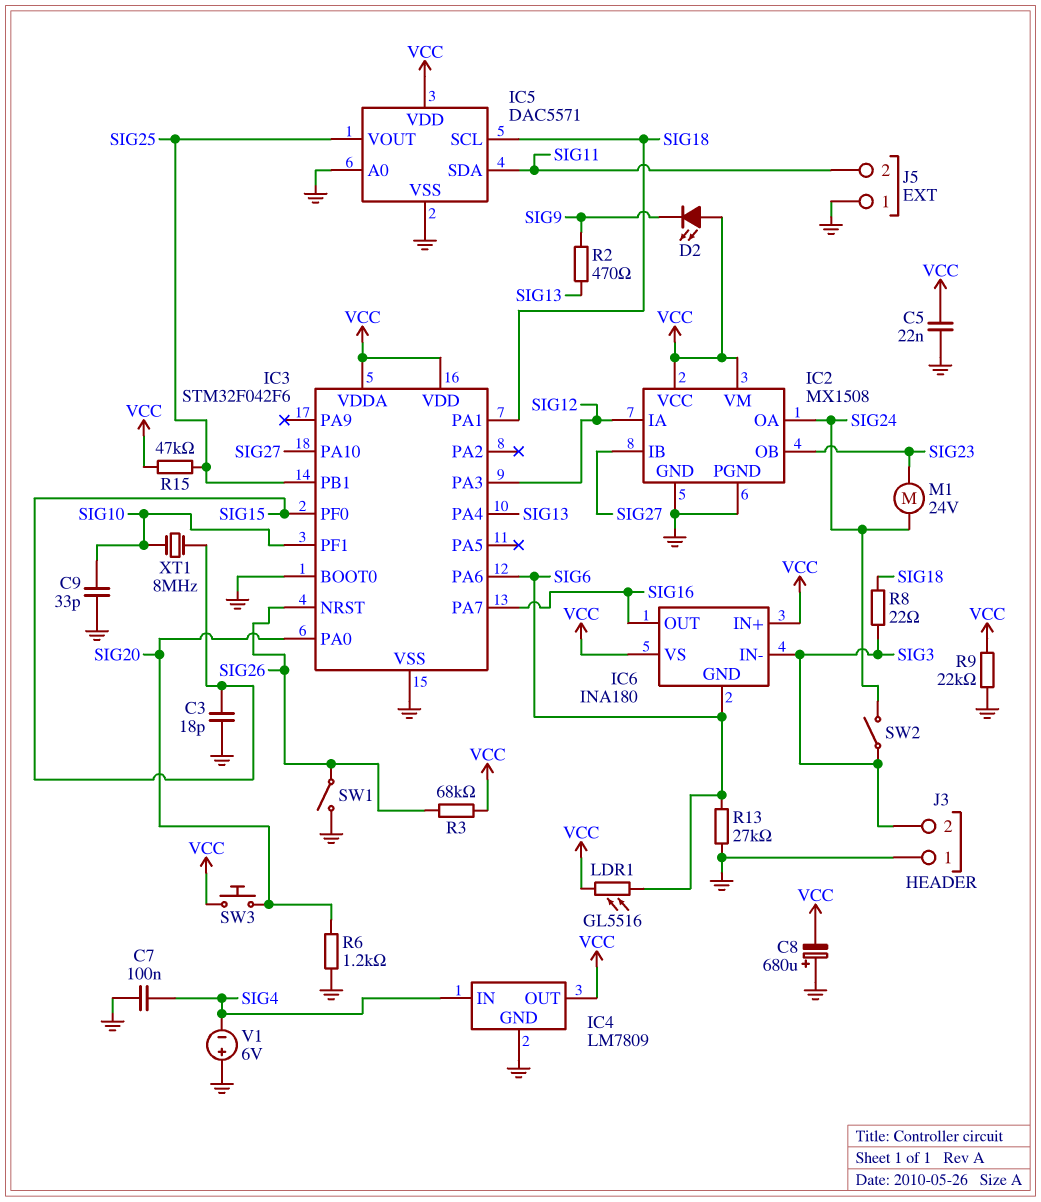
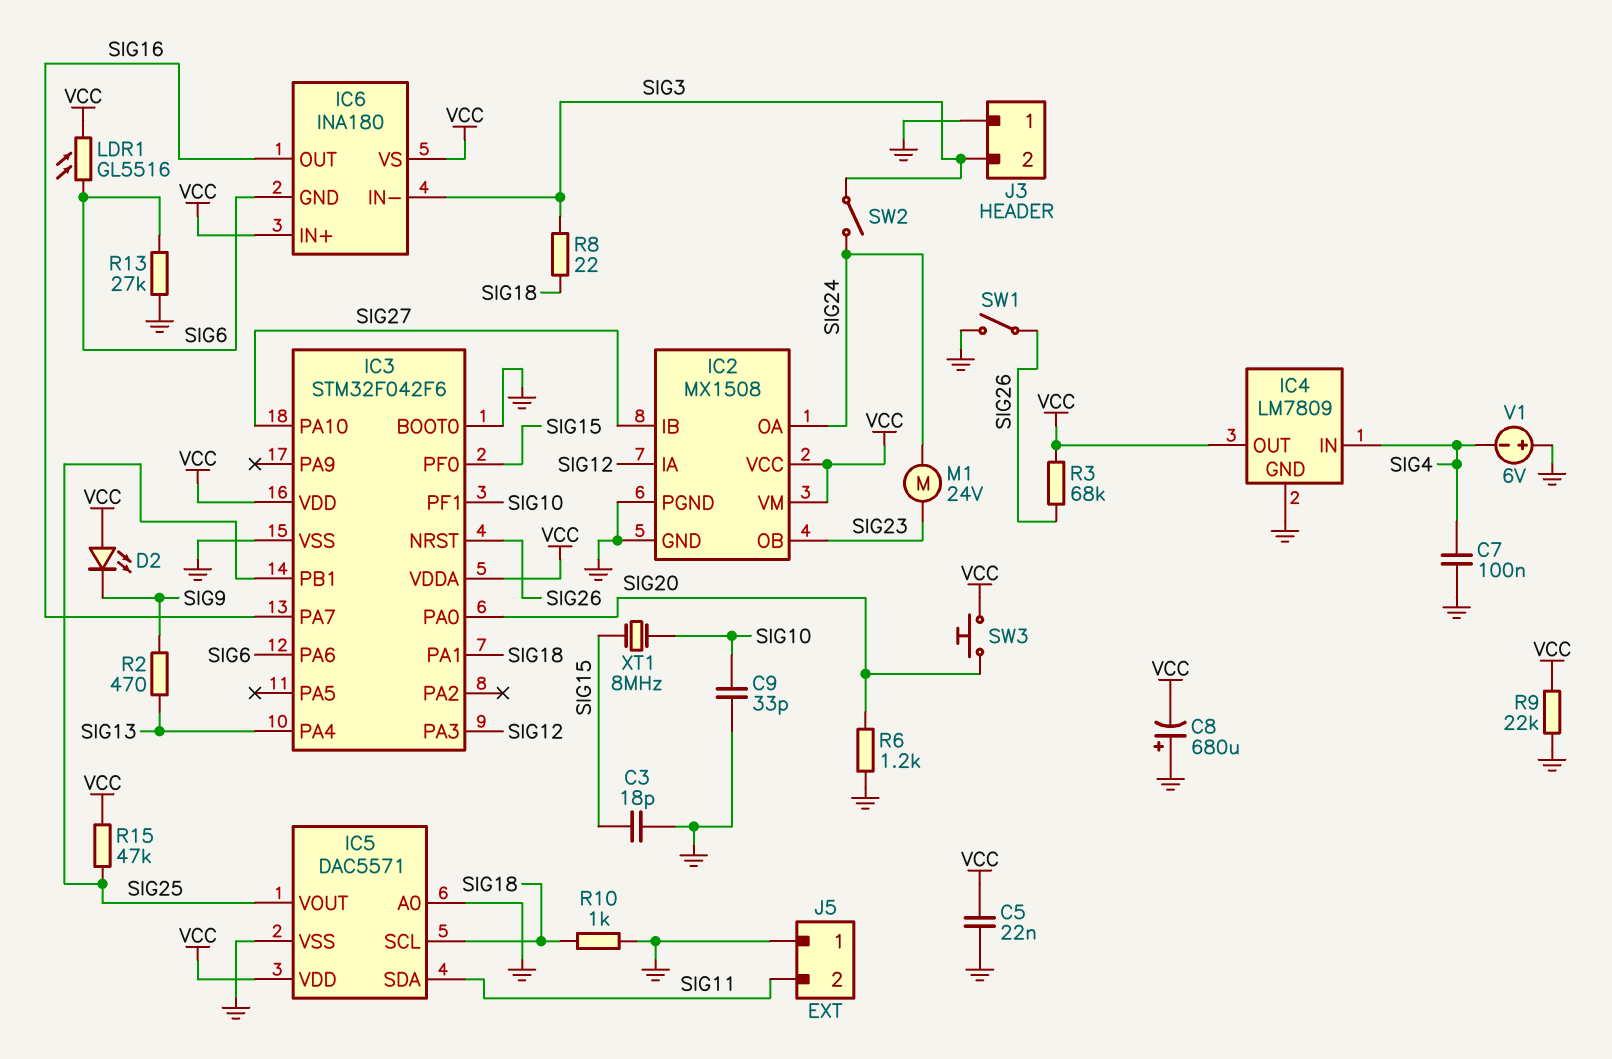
R10: none -> 1k (GND, SIG18)

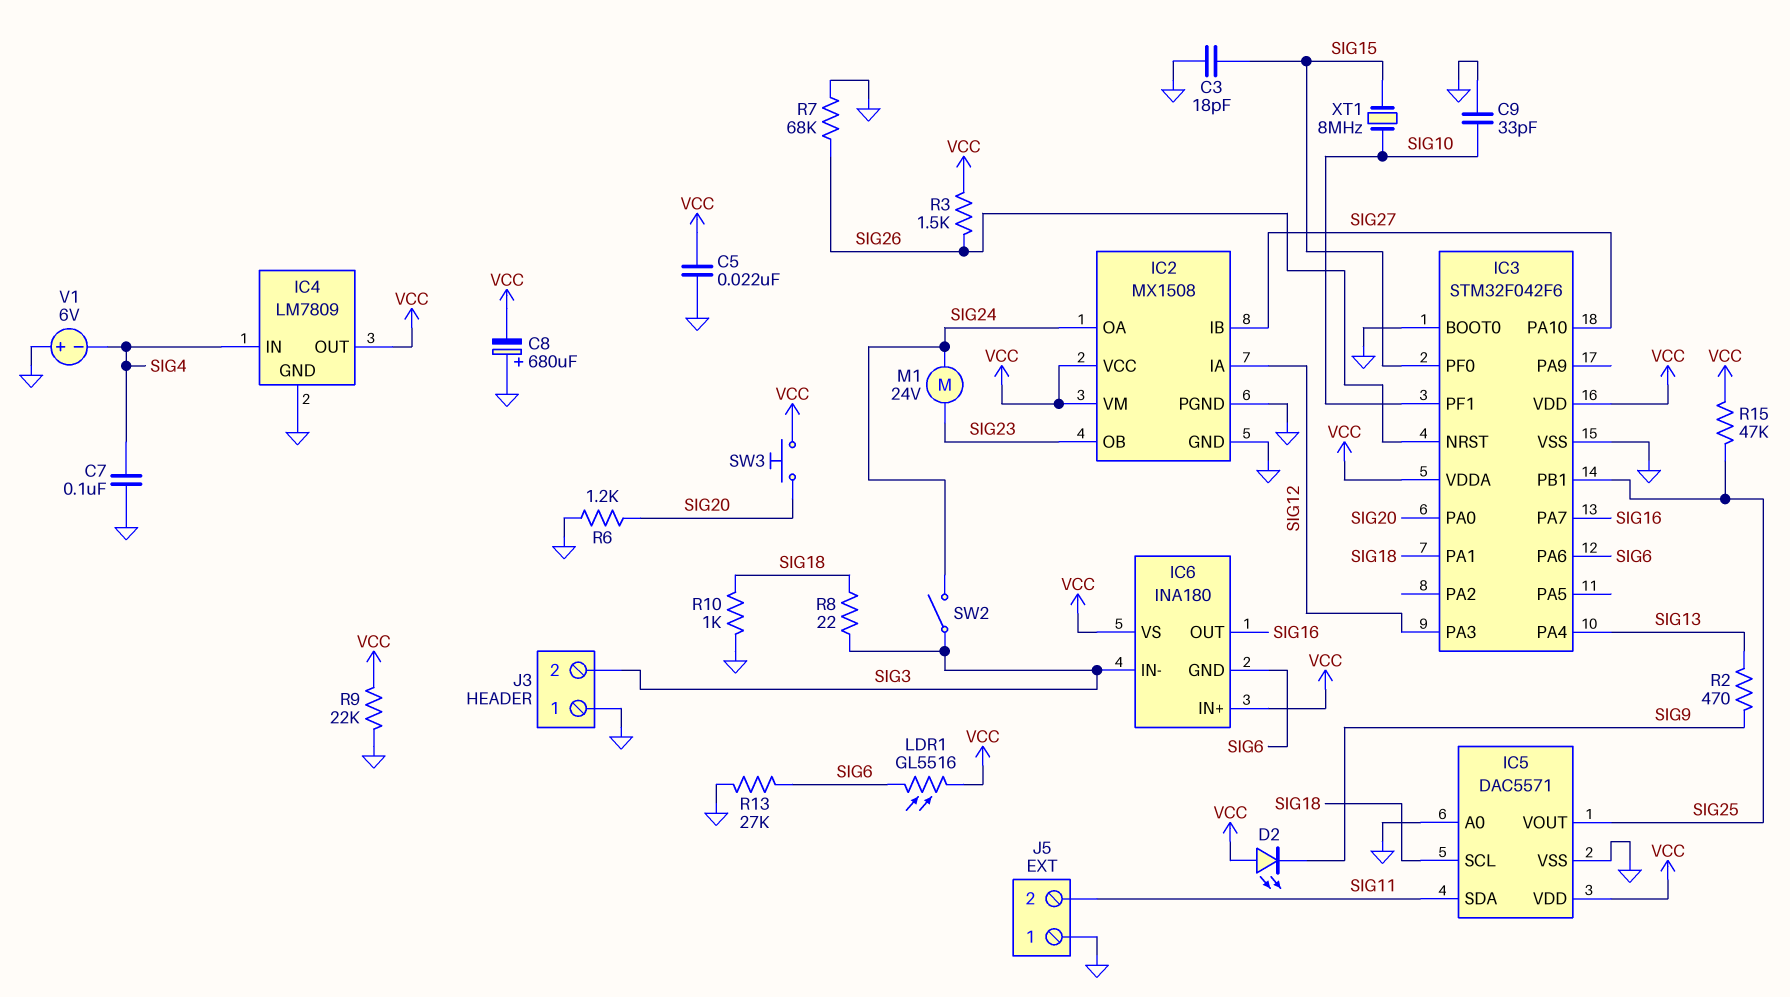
R3: 68k (SIG26, VCC) -> 1.5k (SIG26, VCC)
R7: none -> 68k (GND, SIG26)
SW1: switch (GND, SIG26) -> none

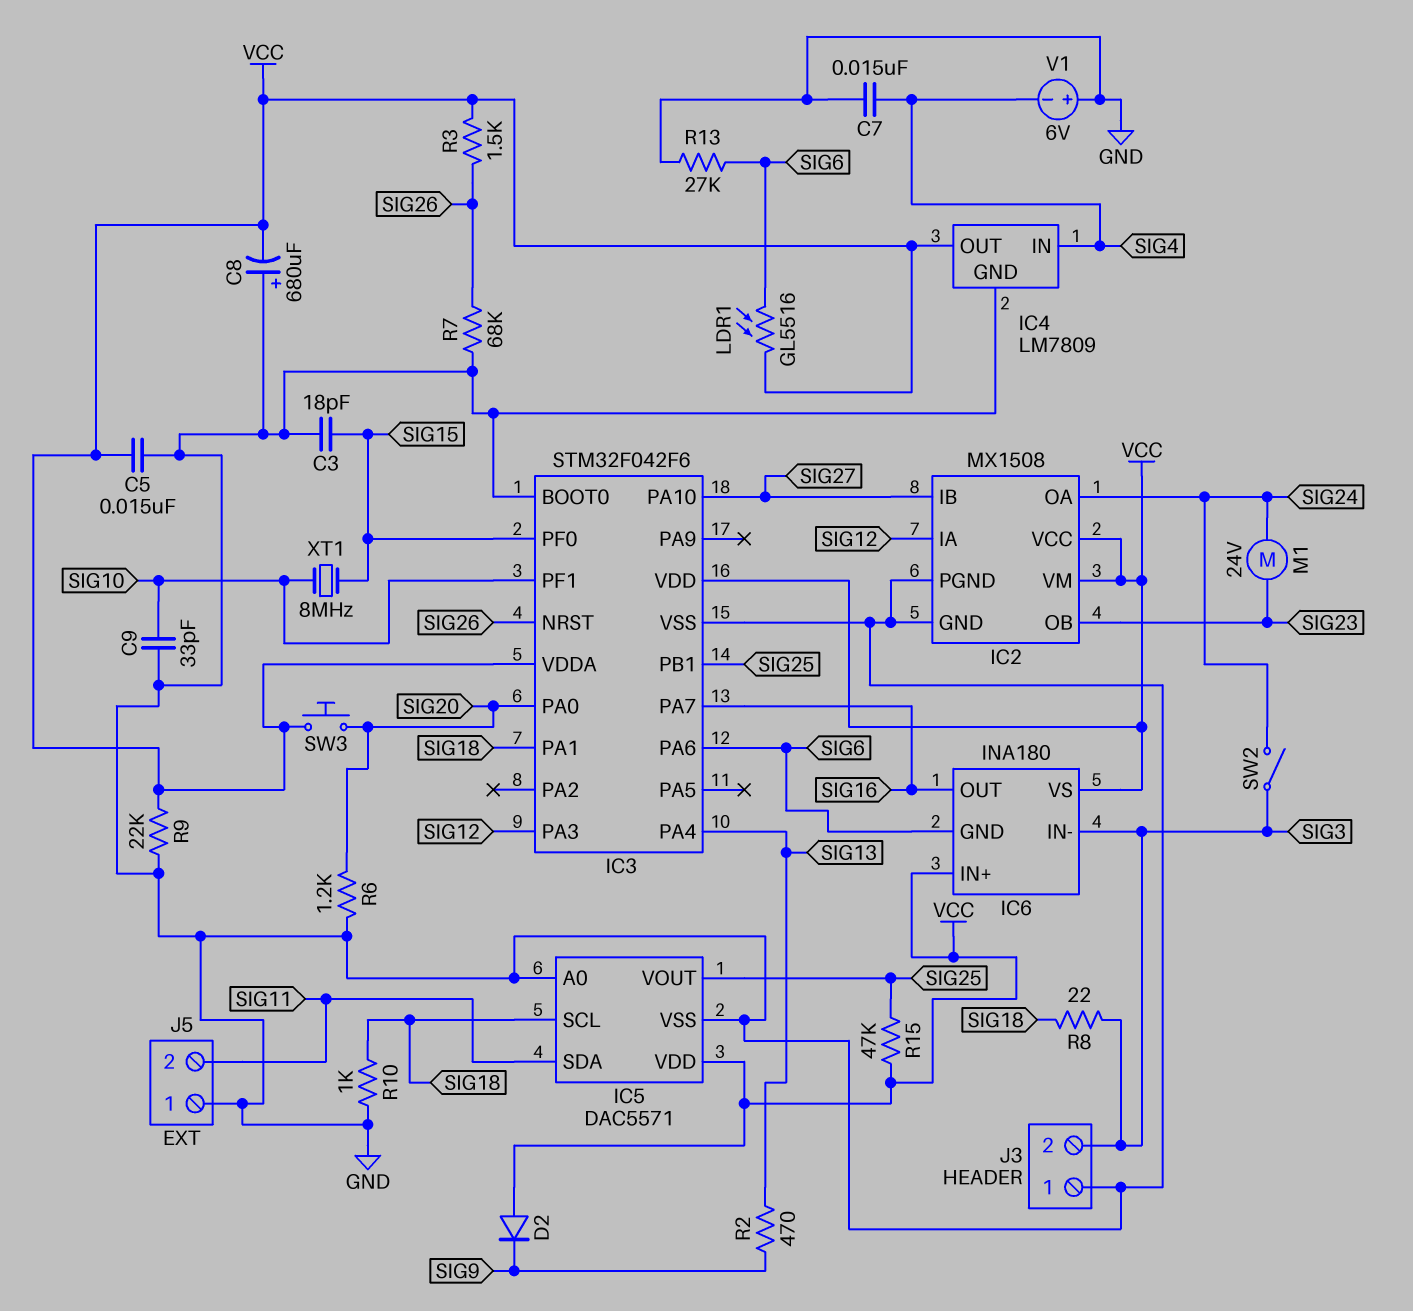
C5: 22nF (GND, VCC) -> 15nF (GND, VCC)
C7: 100nF (GND, SIG4) -> 15nF (GND, SIG4)
D2: LED (A VCC, K SIG9) -> diode (A VCC, K SIG9)

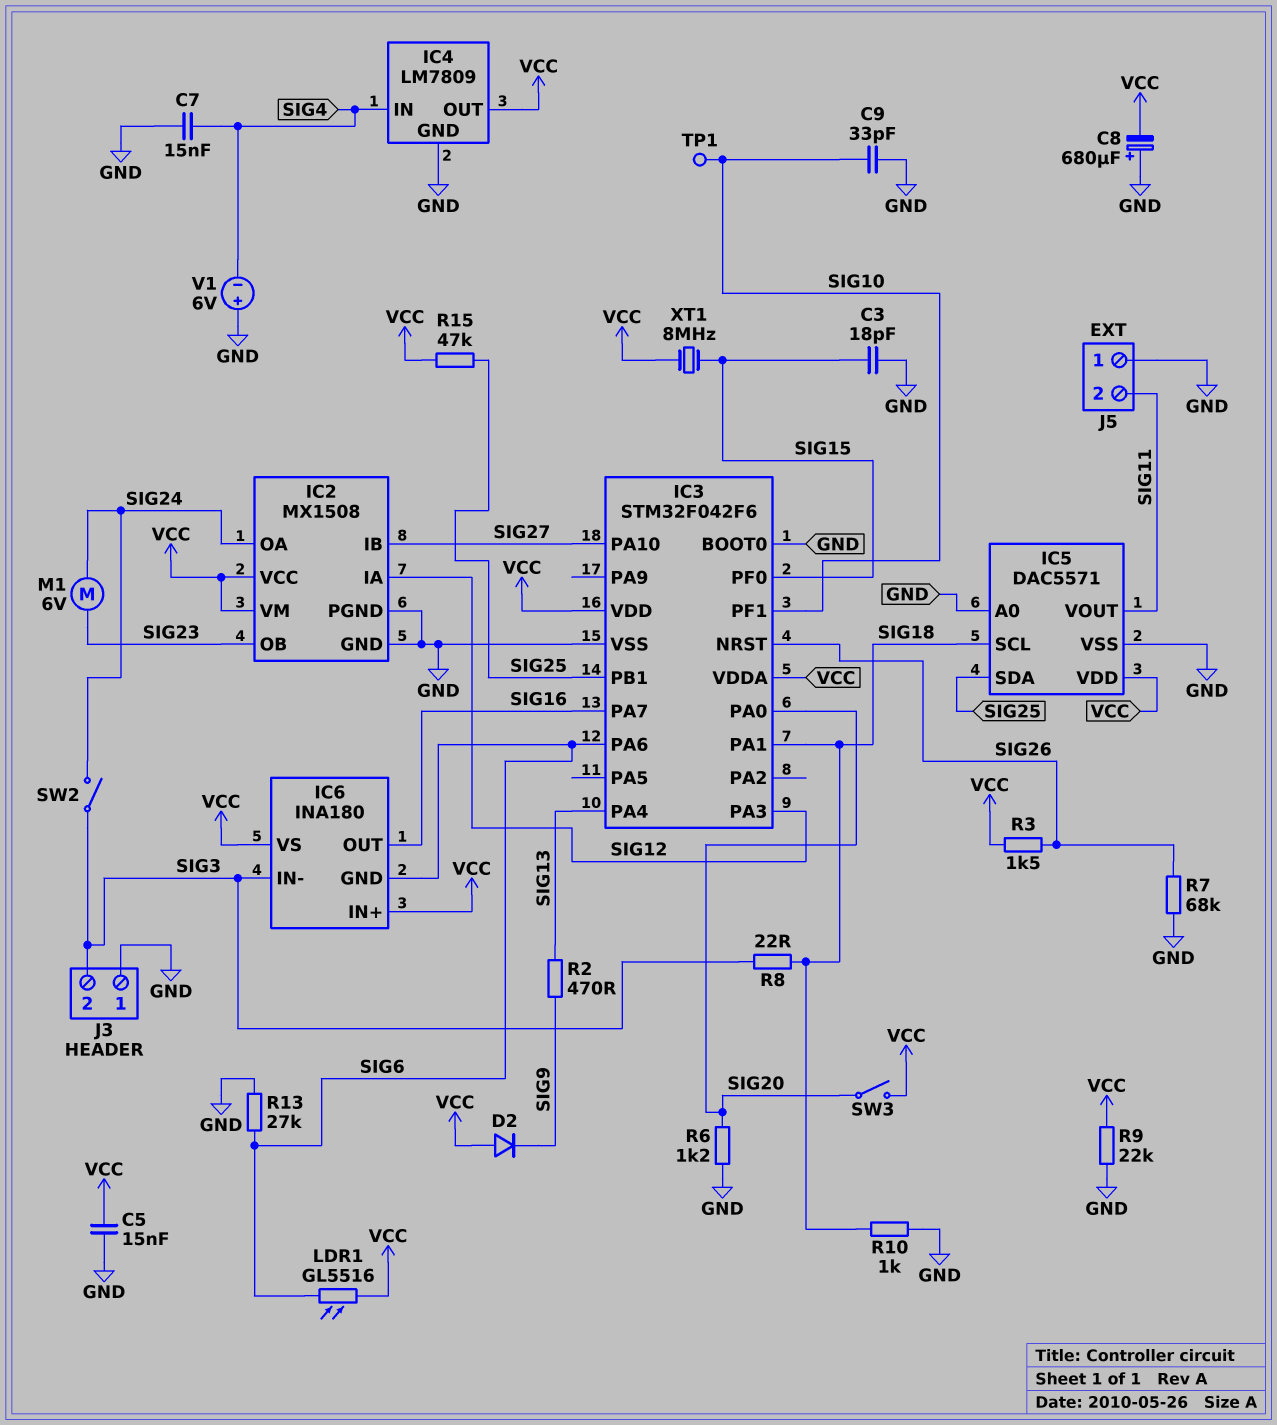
IC5 pin SDA: SIG11 -> SIG25
IC5 pin VOUT: SIG25 -> SIG11
M1: motor 24V (SIG23, SIG24) -> motor 6V (SIG23, SIG24)
SW3: button (SIG20, VCC) -> switch (SIG20, VCC)
TP1: none -> test point (SIG10)
XT1: 8MHz (SIG10, SIG15) -> 8MHz (SIG15, VCC)

